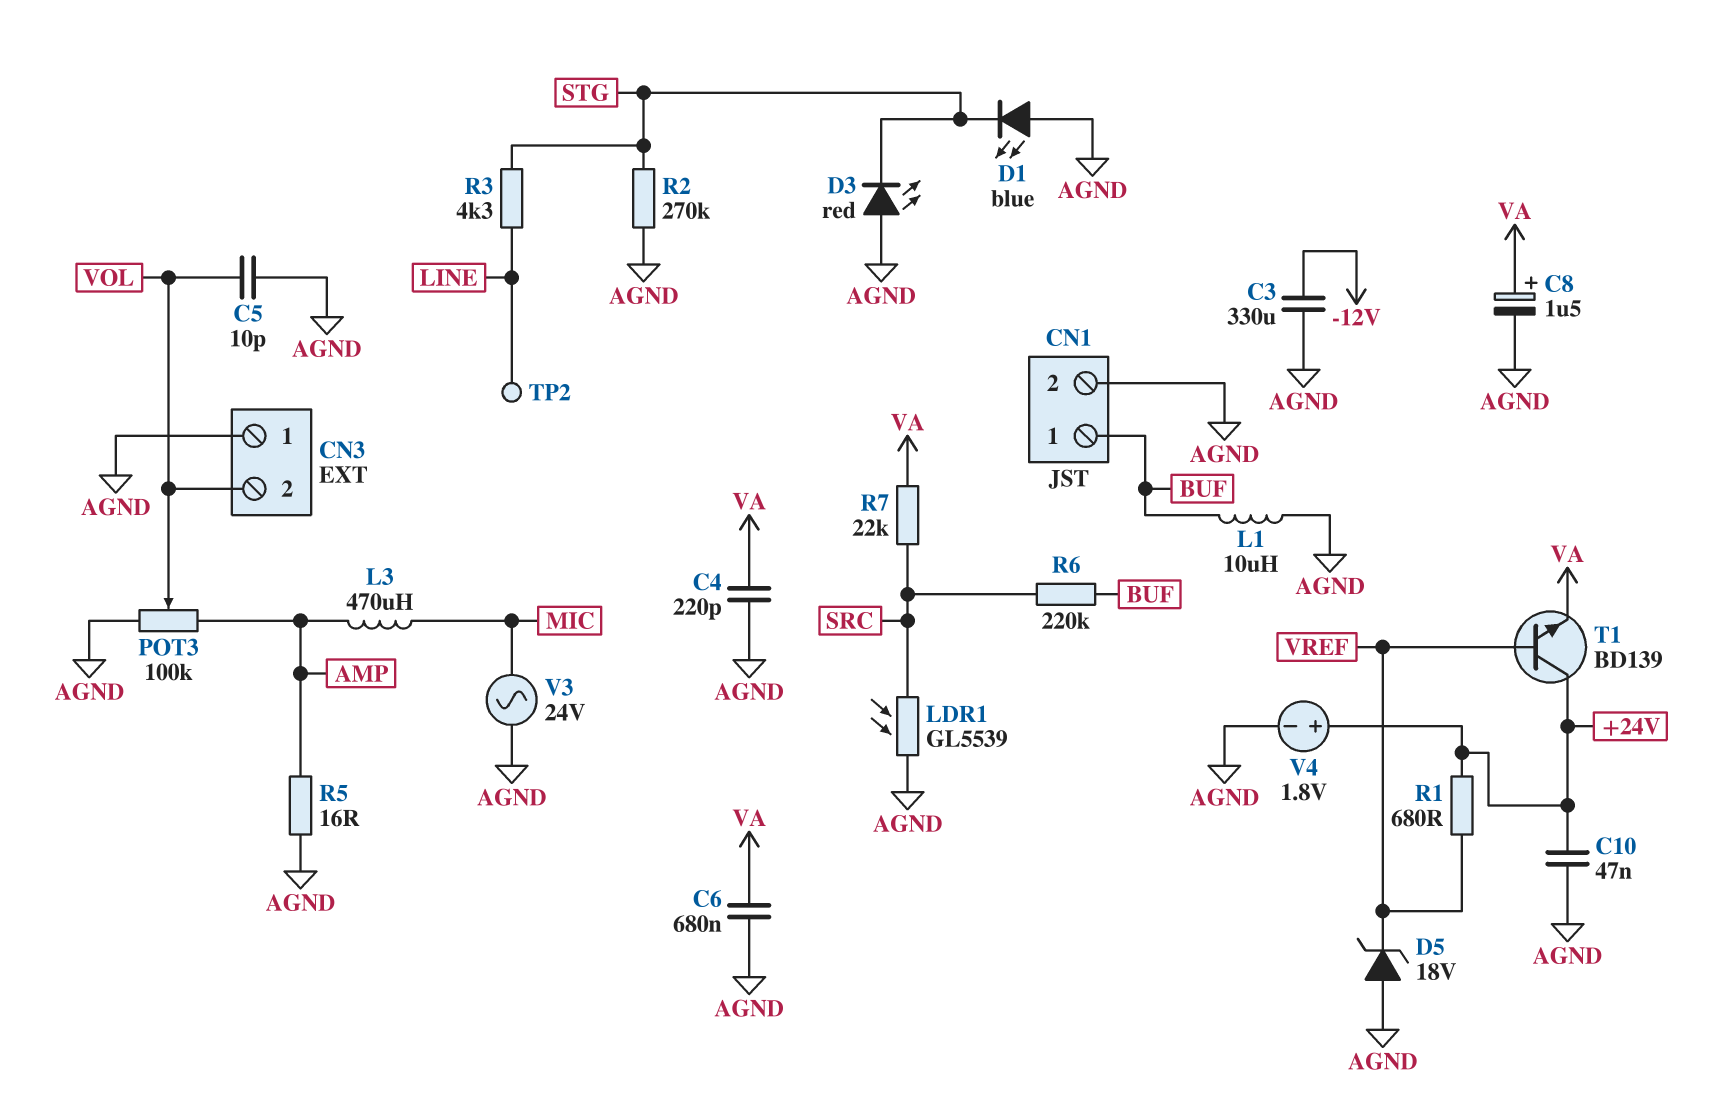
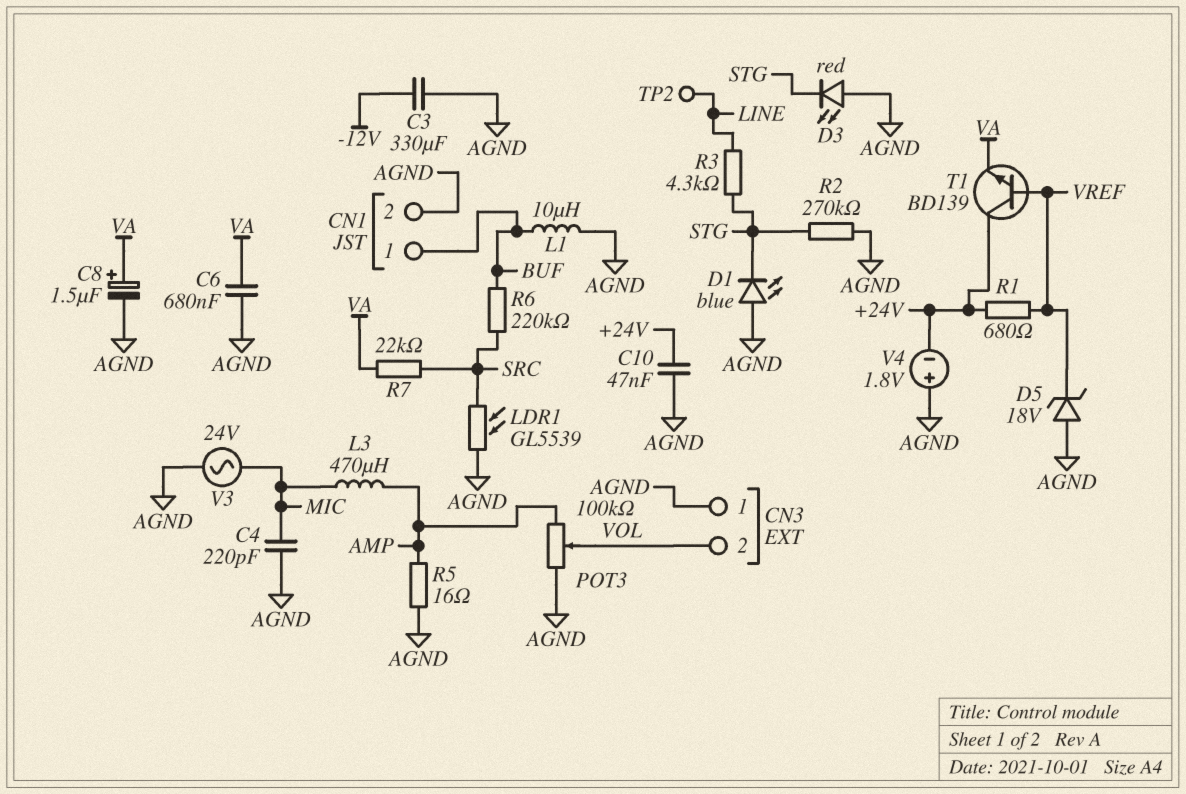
C4: 220pF (AGND, VA) -> 220pF (AGND, MIC)
C5: 10pF (AGND, VOL) -> none
V4: 1.8V (plus +24V, minus AGND) -> 1.8V (plus AGND, minus +24V)

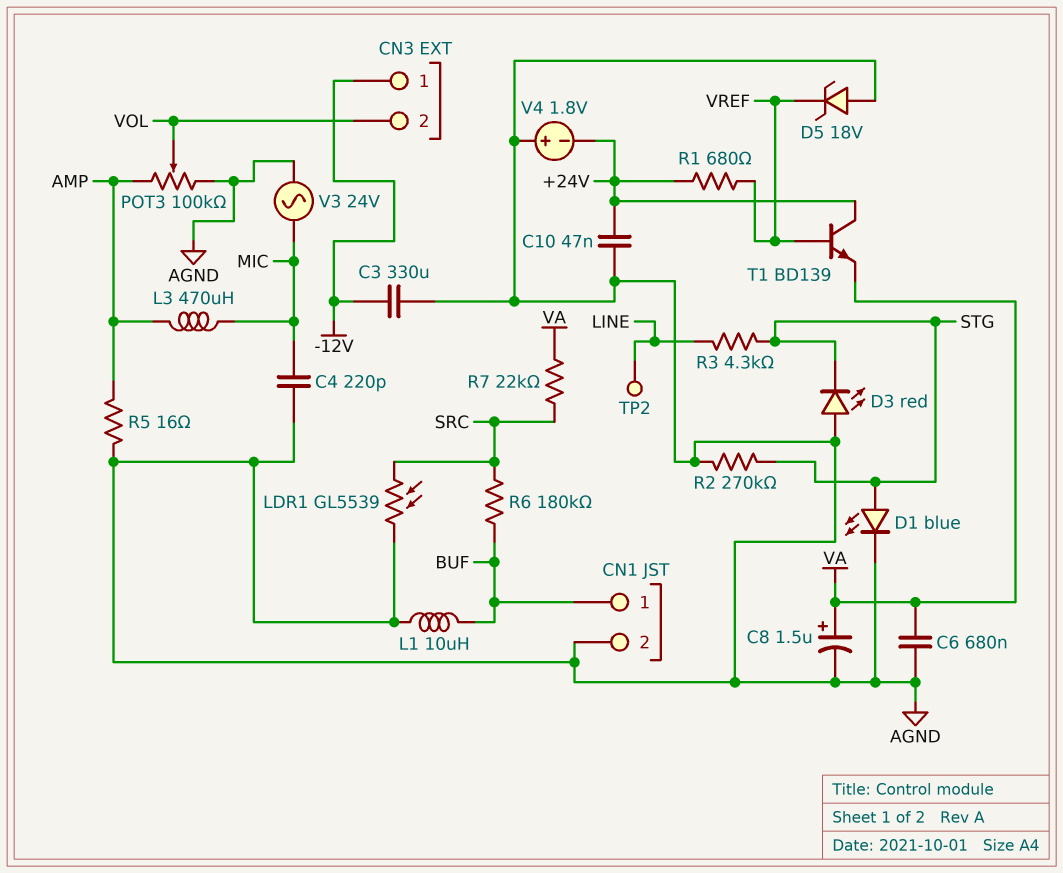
CN3 pin 1: AGND -> -12V
D1: LED blue (A AGND, K STG) -> LED blue (A STG, K AGND)
R6: 220k (BUF, SRC) -> 180k (BUF, SRC)

